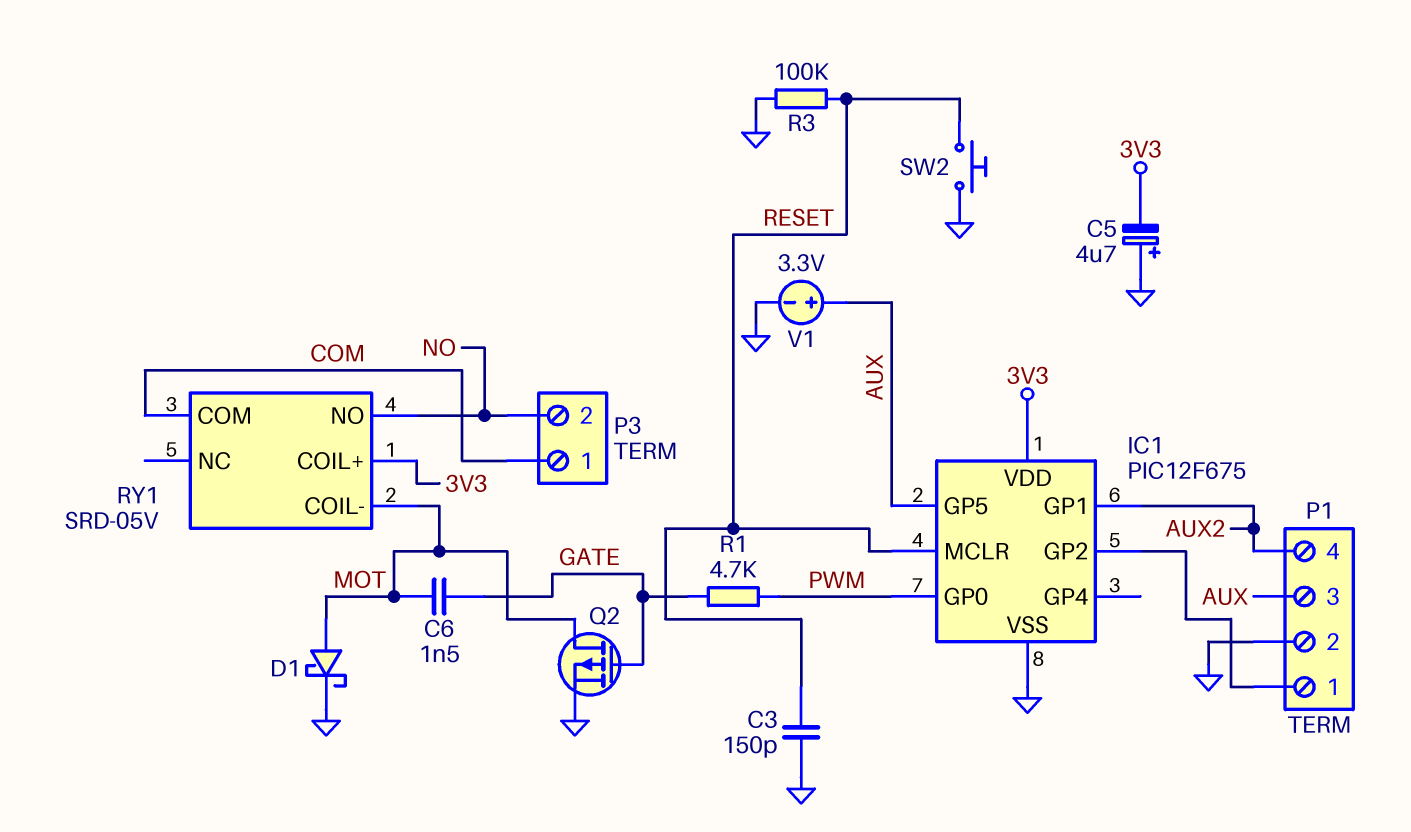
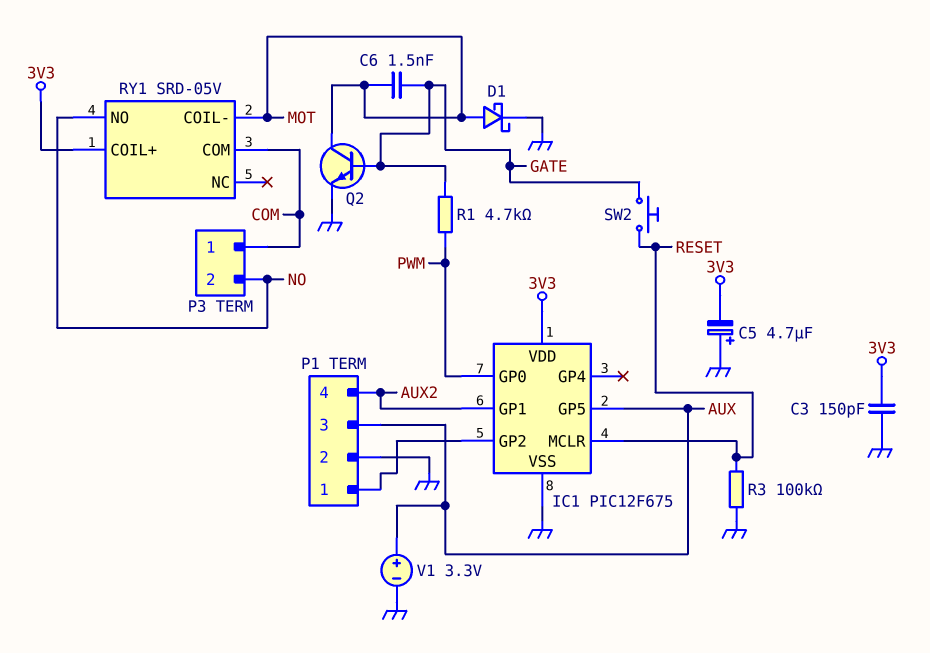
C3: 150pF (GND, RESET) -> 150pF (3V3, GND)
Q2: PMOS (G GATE, D MOT, S GND) -> NPN (B GATE, C MOT, E GND)
SW2: button (GND, RESET) -> button (GATE, RESET)

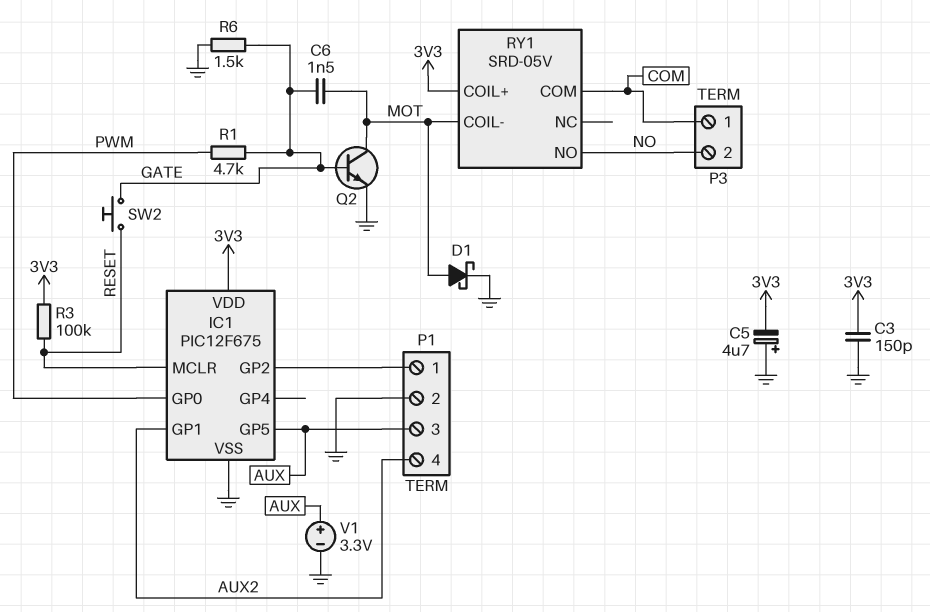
R3: 100k (GND, RESET) -> 100k (3V3, RESET)
R6: none -> 1.5k (GATE, GND)

